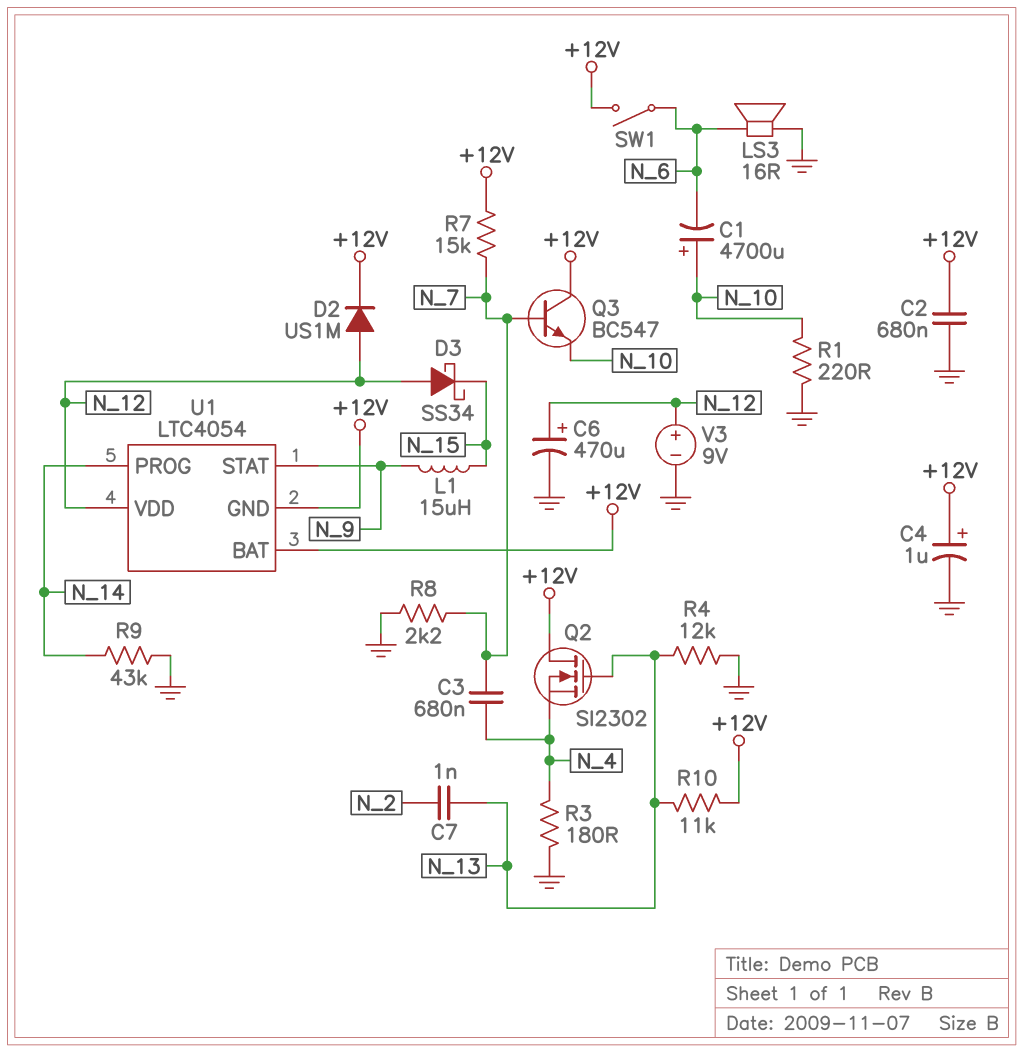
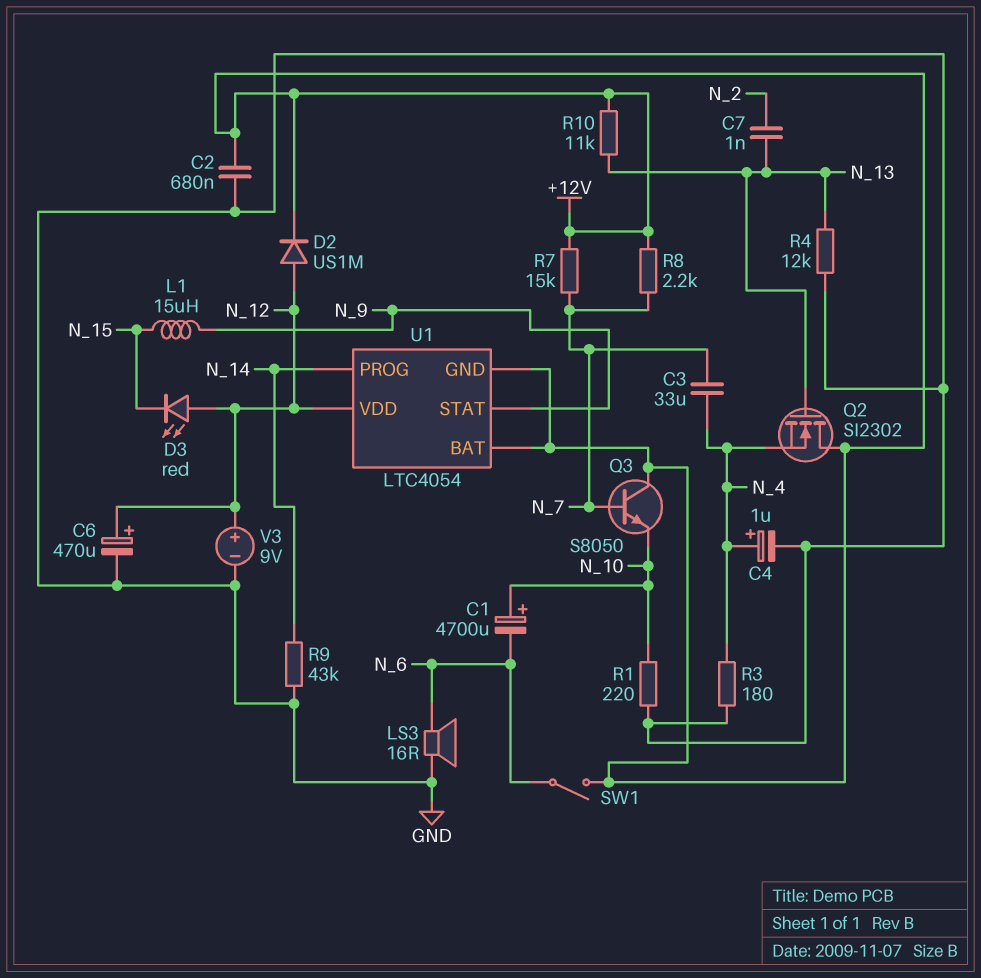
C3: 680nF (N_4, N_7) -> 33uF (N_4, N_7)
C4: 1uF (plus +12V, minus GND) -> 1uF (plus N_4, minus GND)
D3: schottky SS34 (A N_12, K N_15) -> LED red (A N_12, K N_15)
Q3: NPN BC547 (B N_7, C +12V, E N_10) -> NPN S8050 (B N_7, C +12V, E N_10)
R8: 2.2k (GND, N_7) -> 2.2k (+12V, N_7)

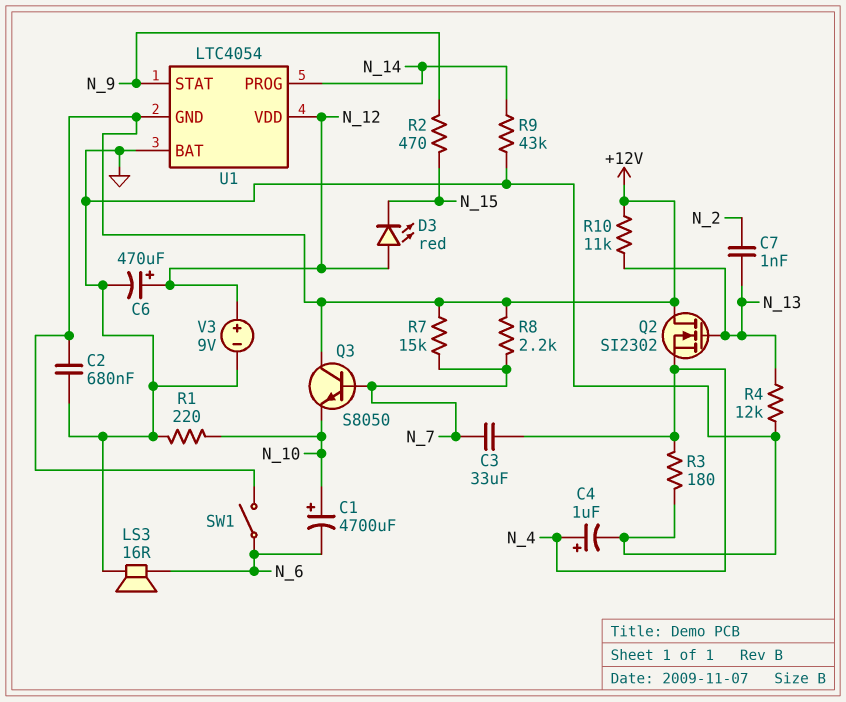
D2: diode US1M (A N_12, K +12V) -> none
L1: 15uH (N_9, N_15) -> none
R2: none -> 470 (N_9, N_15)
U1 pin BAT: +12V -> GND

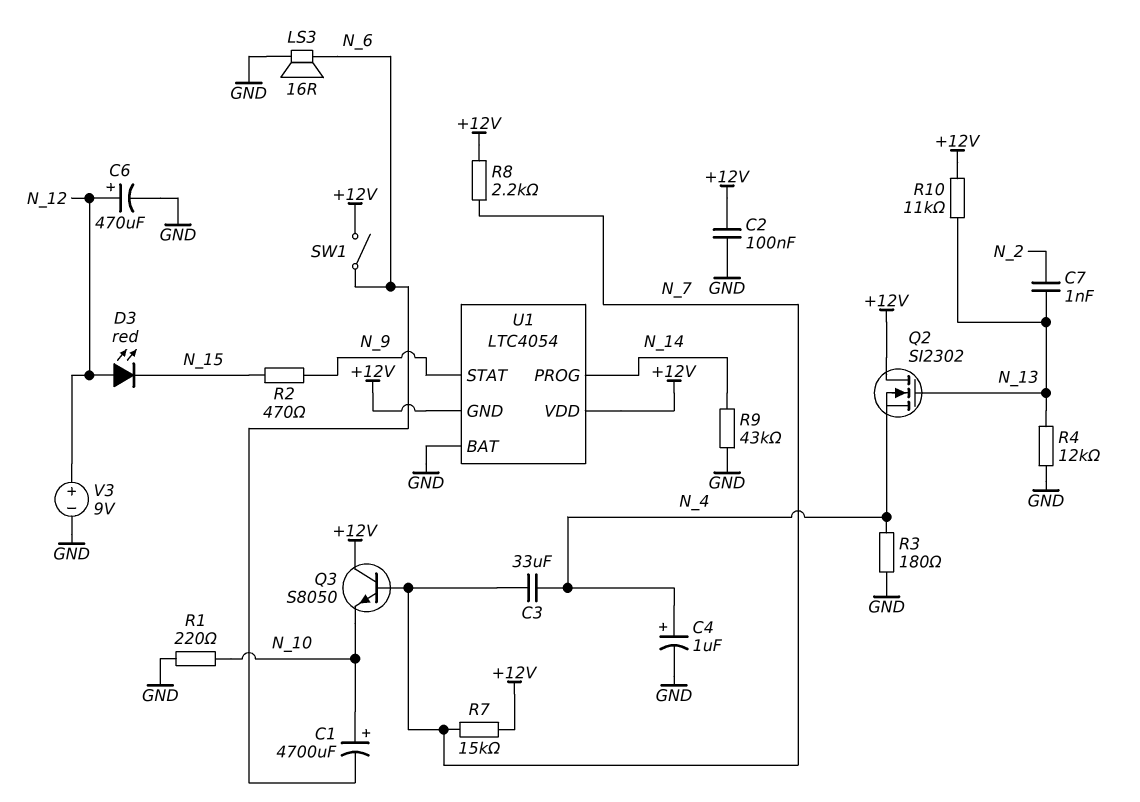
C2: 680nF (+12V, GND) -> 100nF (+12V, GND)
U1 pin VDD: N_12 -> +12V

